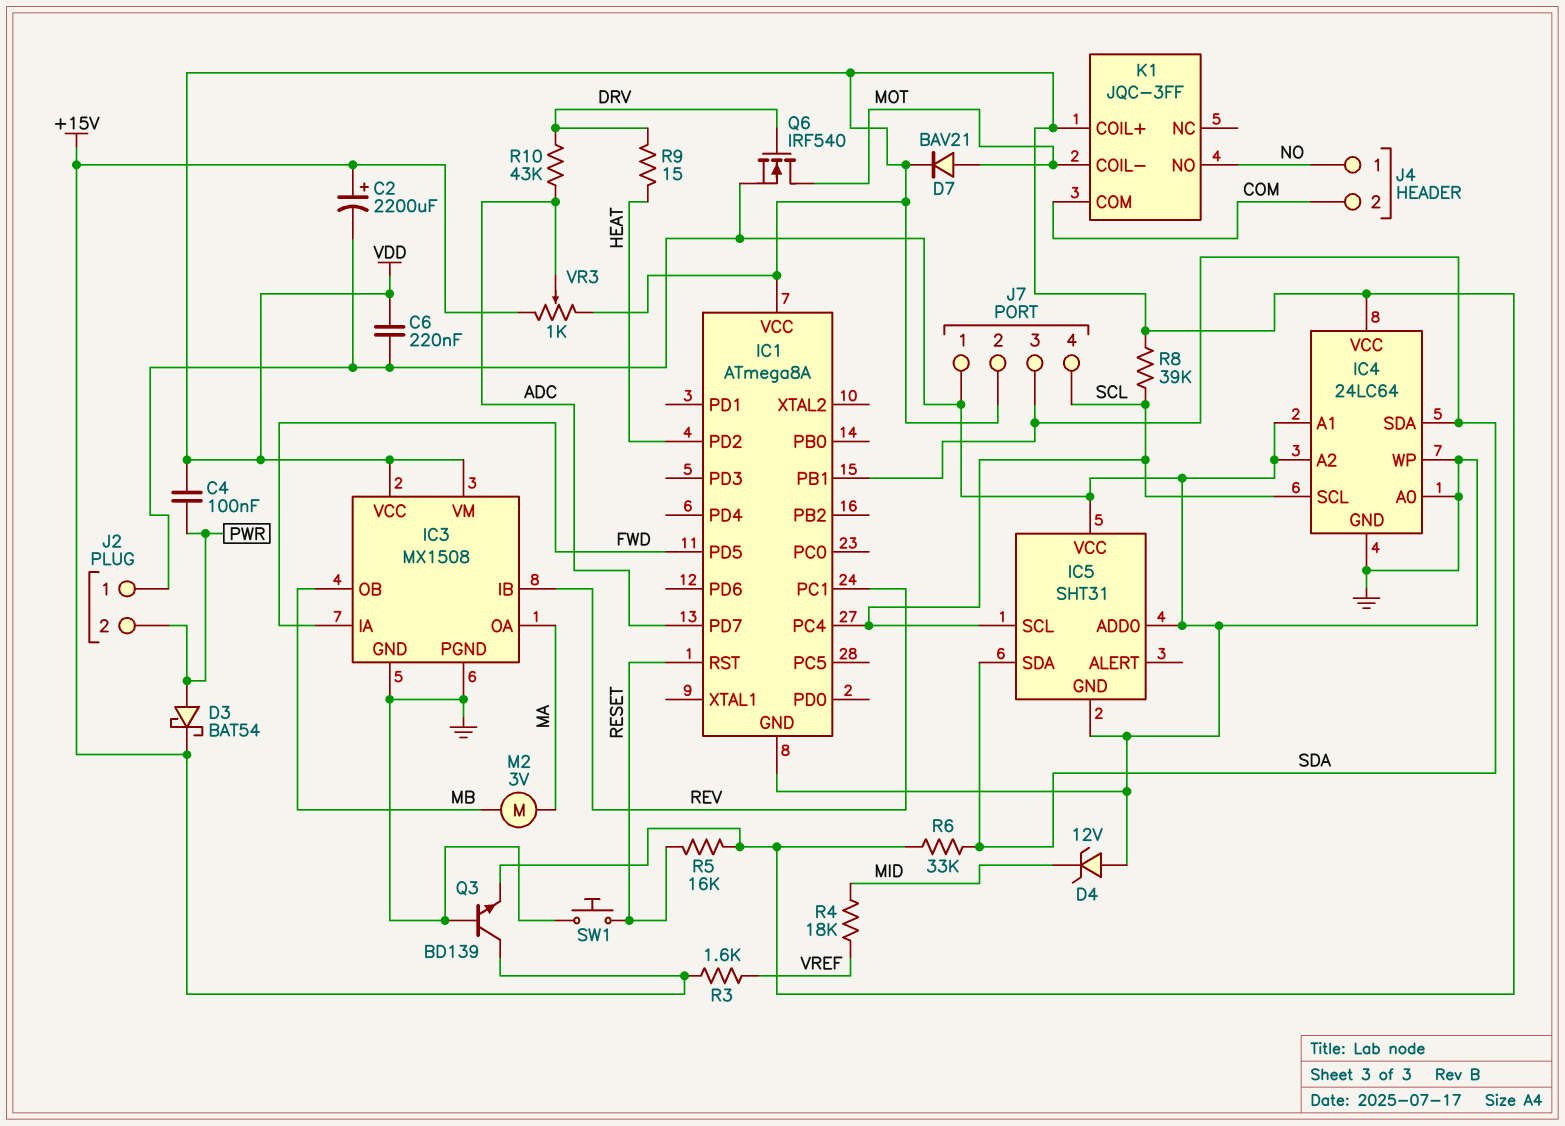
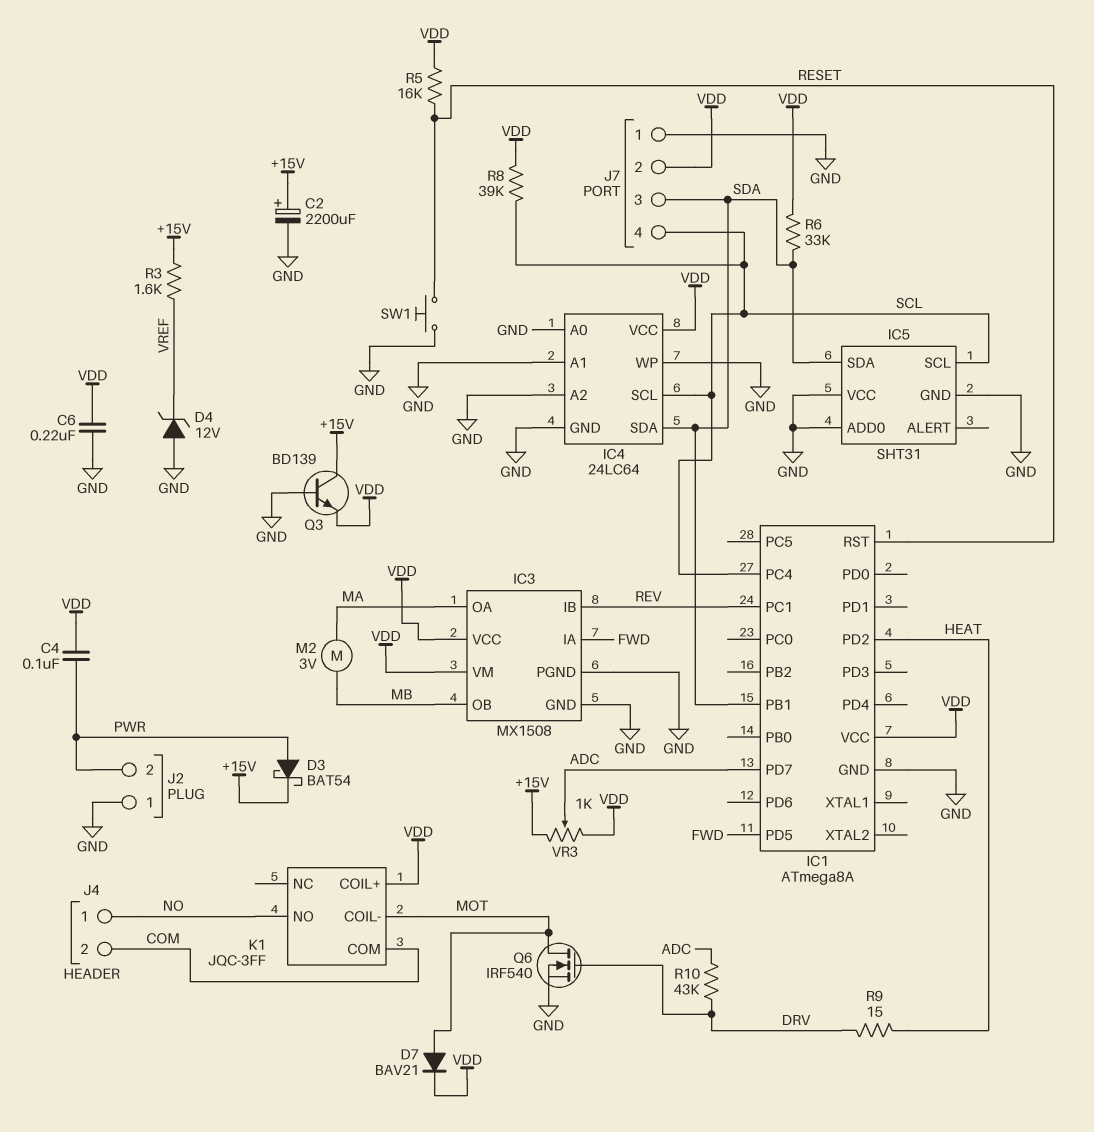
D4: zener 12V (A GND, K MID) -> zener 12V (A GND, K VREF)
R4: 18k (MID, VREF) -> none

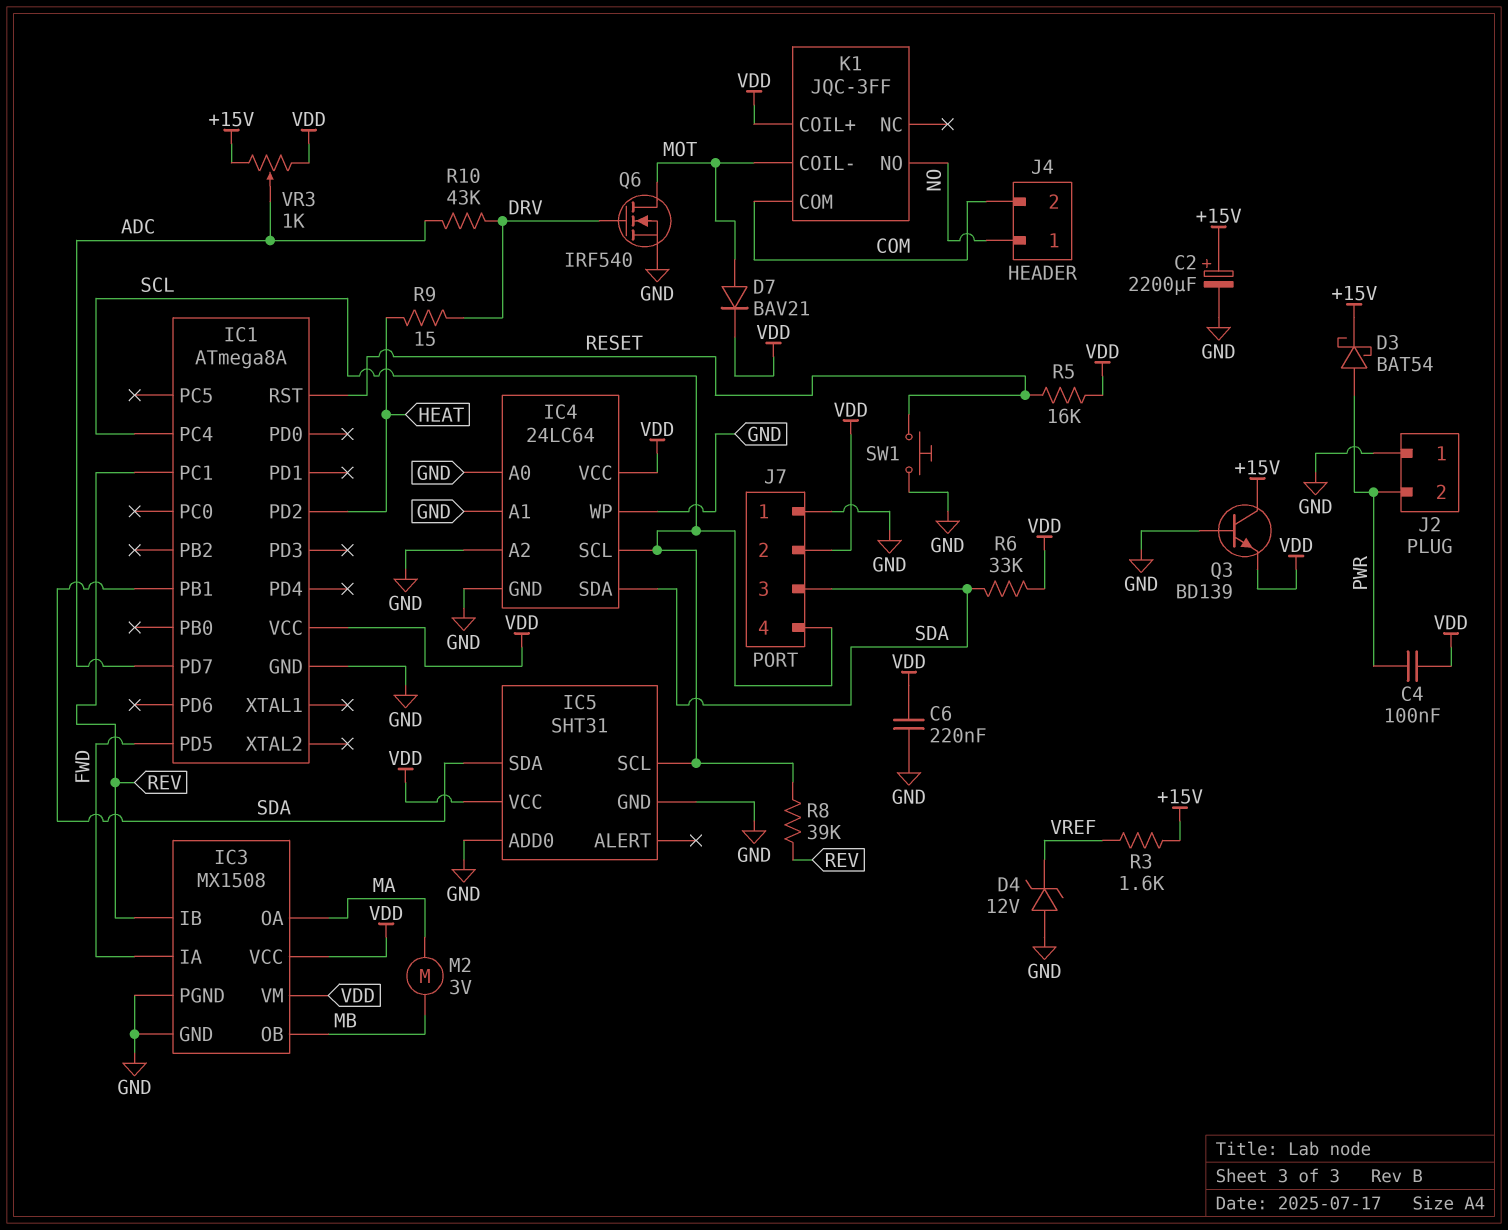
IC5 pin VCC: GND -> VDD
R8: 39k (SCL, VDD) -> 39k (REV, SCL)

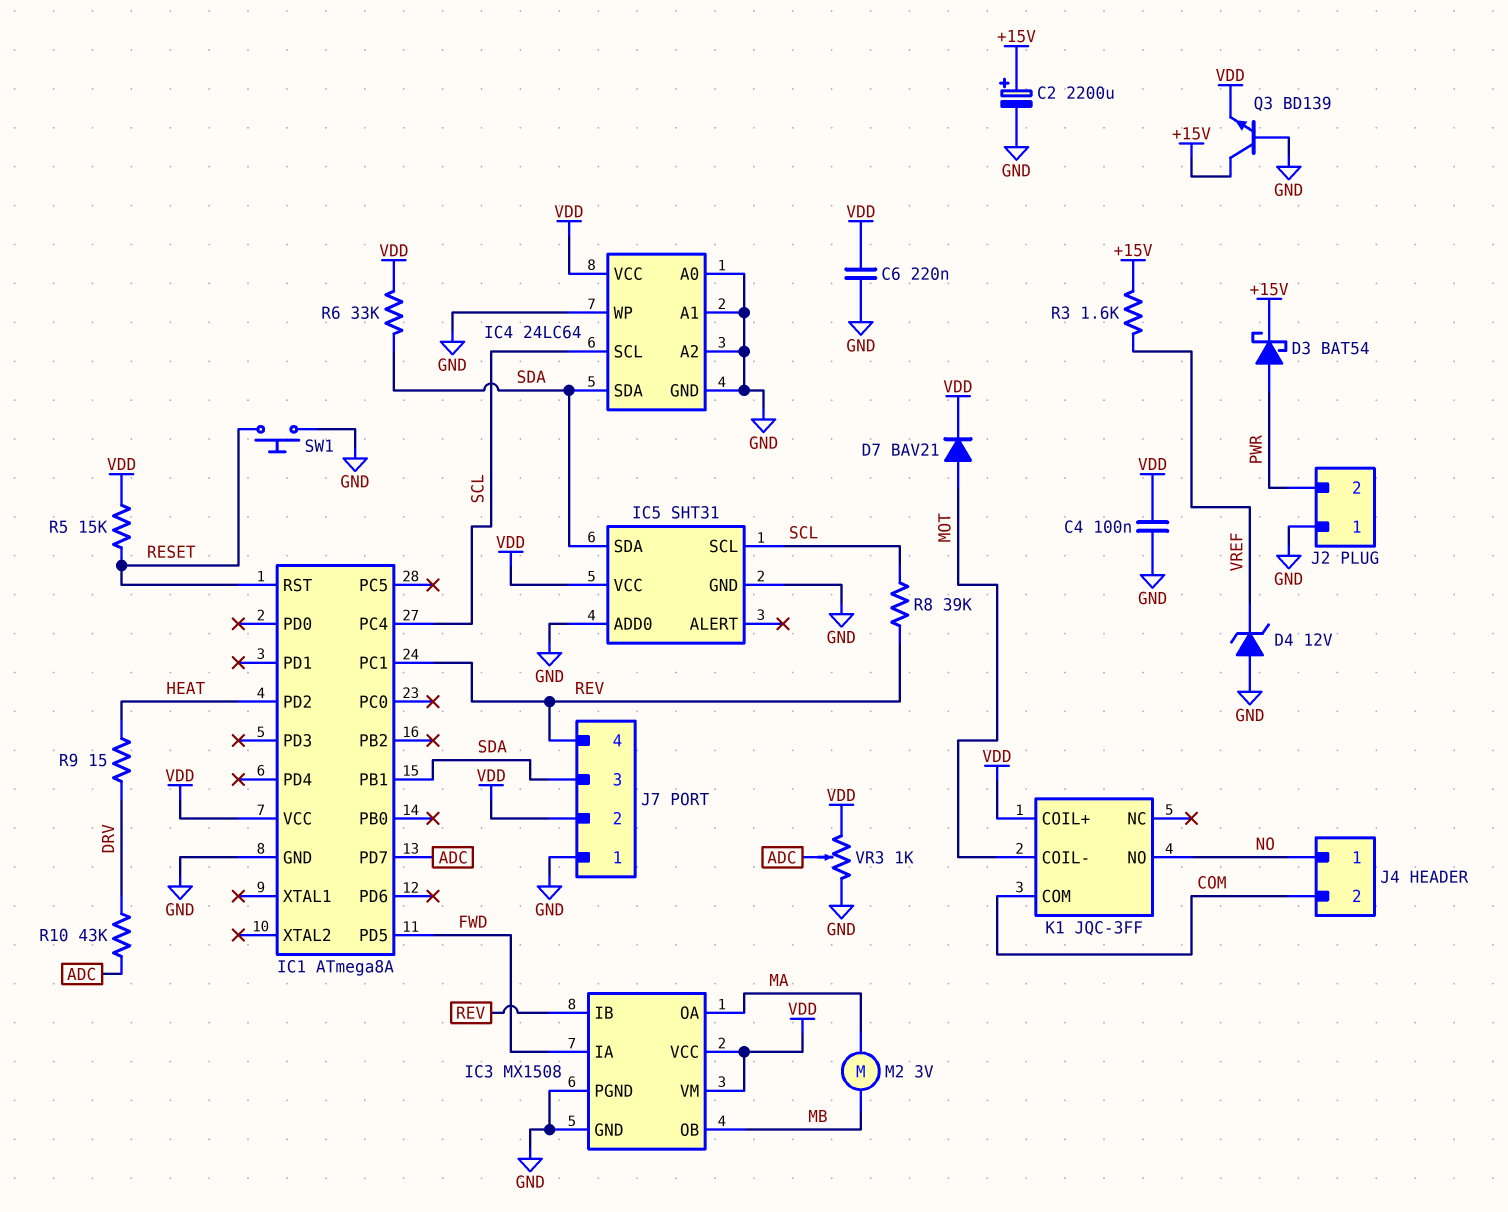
C4: 100nF (PWR, VDD) -> 100nF (GND, VDD)
J7 pin 4: SCL -> REV
Q6: NMOS IRF540 (G DRV, D MOT, S GND) -> none
R5: 16k (RESET, VDD) -> 15k (RESET, VDD)
VR3: 1k (+15V, VDD, wiper ADC) -> 1k (GND, VDD, wiper ADC)

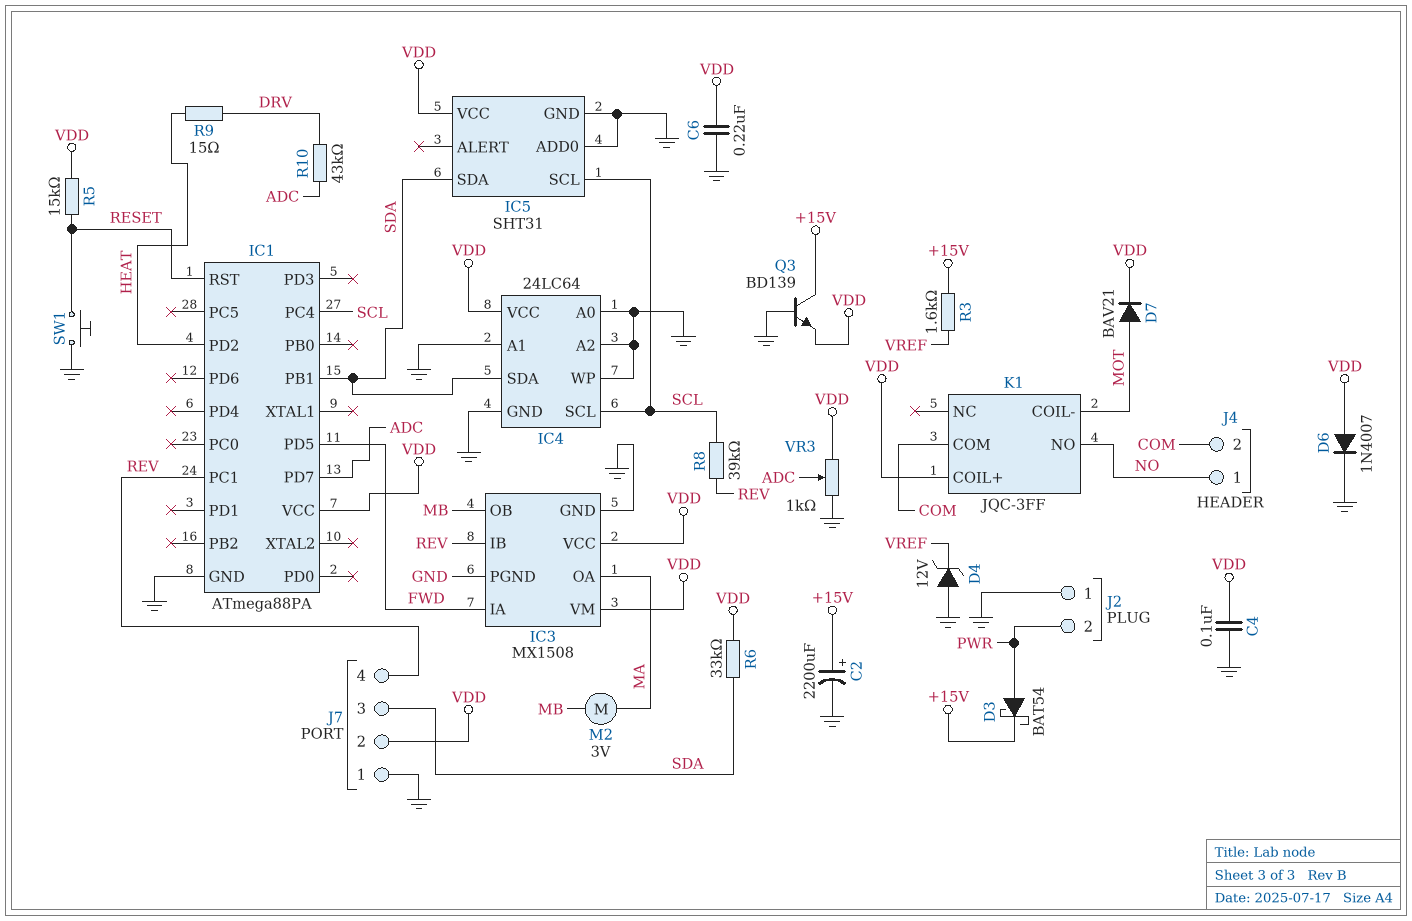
D6: none -> diode 1N4007 (A VDD, K GND)
IC1: ATmega8A -> ATmega88PA

